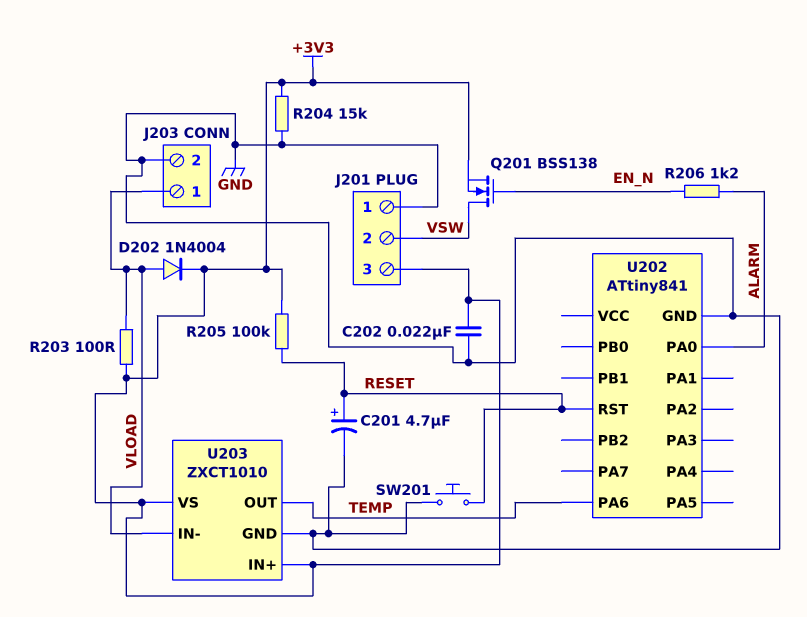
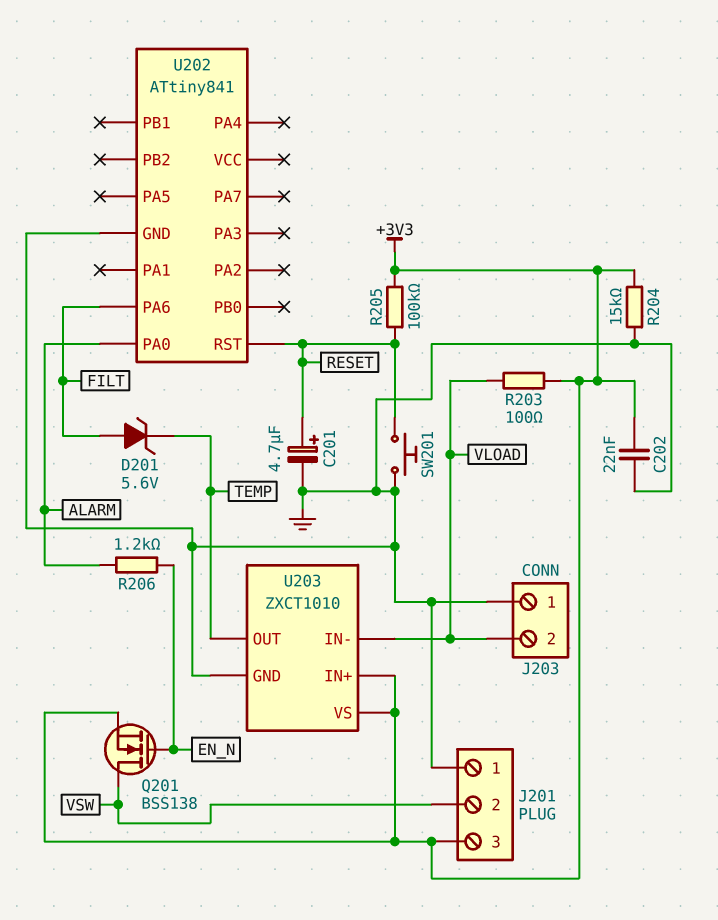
D201: none -> zener 5.6V (A FILT, K TEMP)
D202: diode 1N4004 (A VLOAD, K +3V3) -> none
J203 pin 1: VLOAD -> GND
J203 pin 2: GND -> VLOAD
U202 pin PA6: TEMP -> FILT

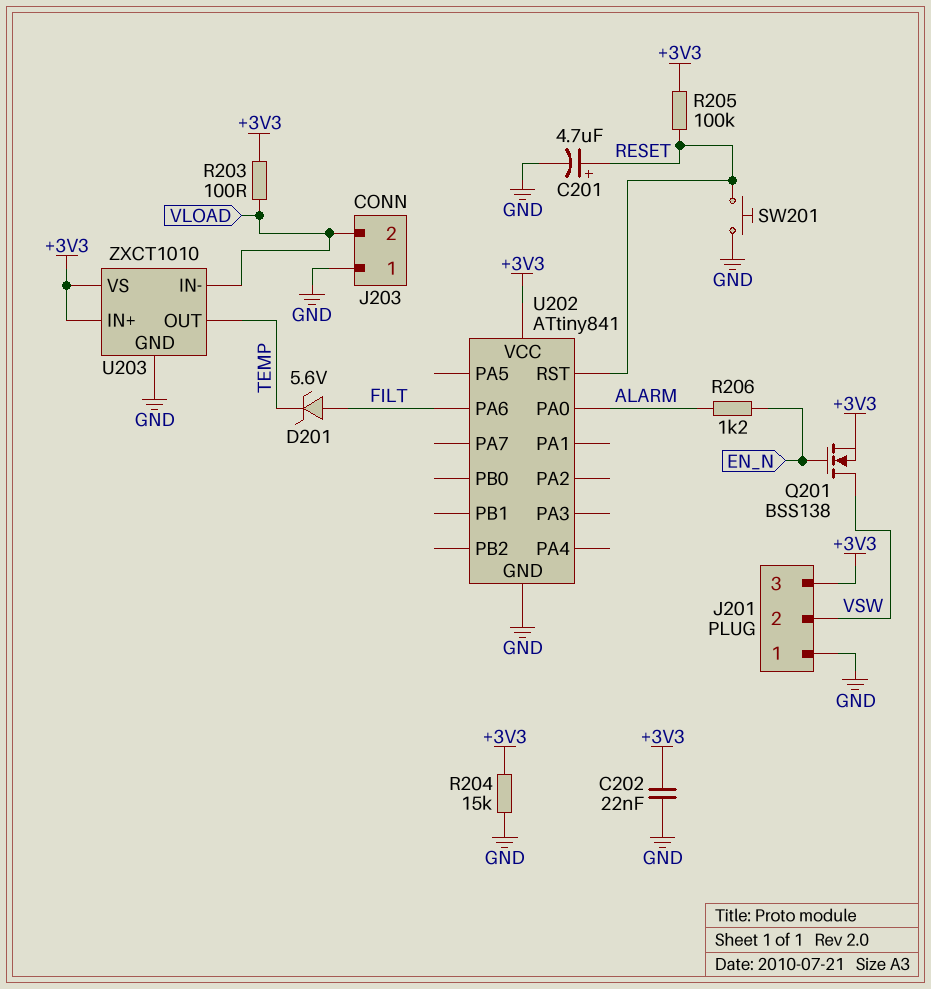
U202 pin VCC: none -> +3V3

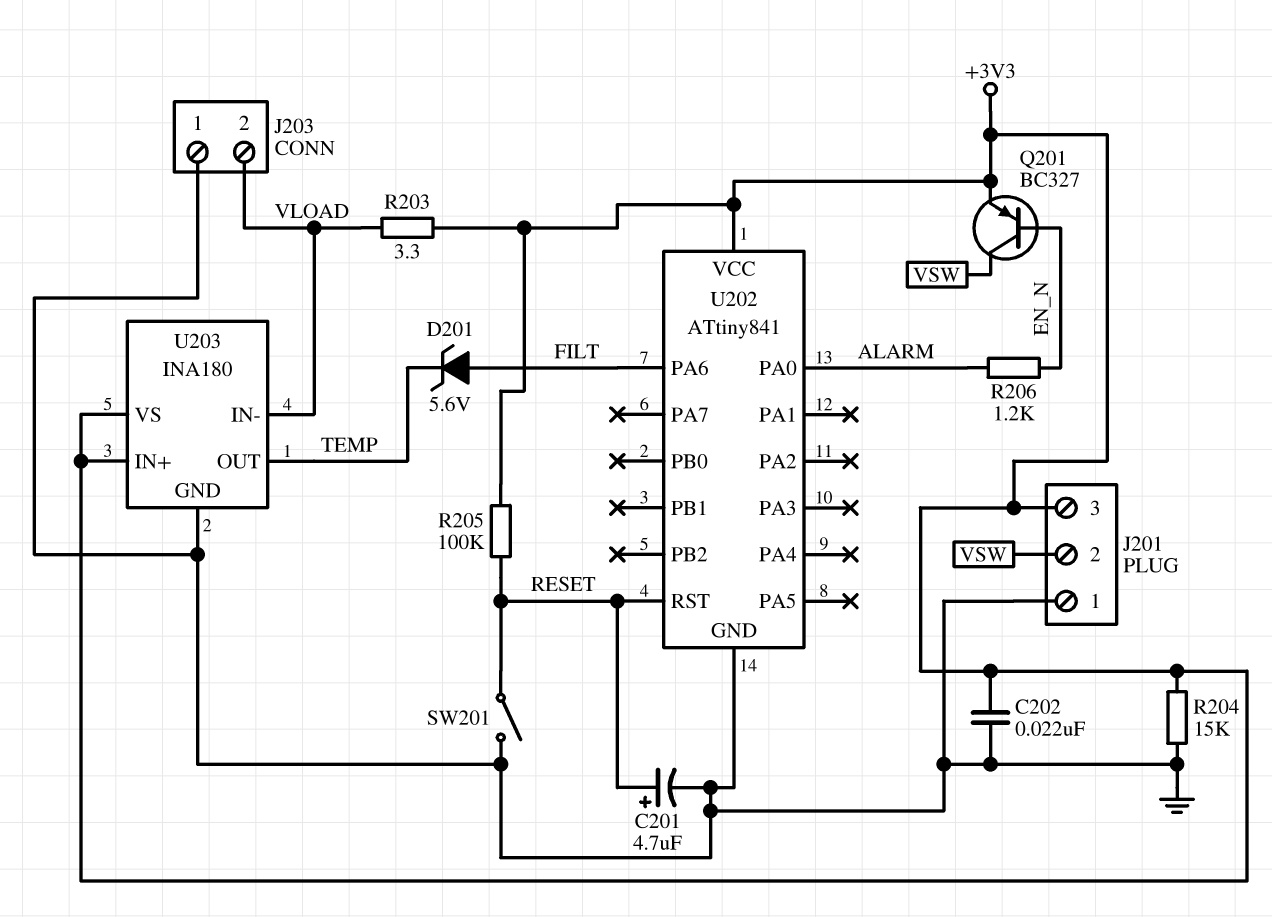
Q201: NMOS BSS138 (G EN_N, D VSW, S +3V3) -> PNP BC327 (B EN_N, C VSW, E +3V3)
R203: 100 (+3V3, VLOAD) -> 3.3 (+3V3, VLOAD)
SW201: button (GND, RESET) -> switch (GND, RESET)
U203: ZXCT1010 -> INA180

